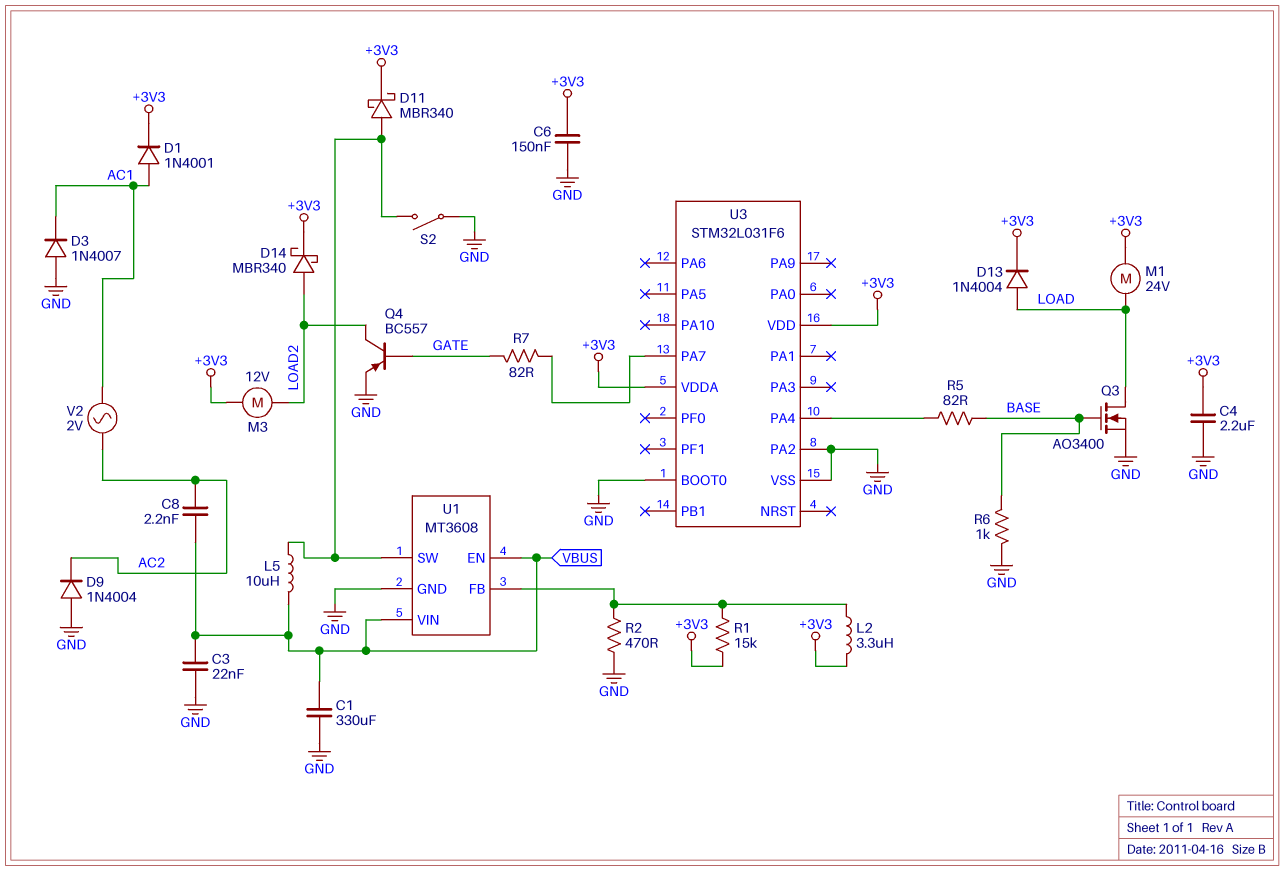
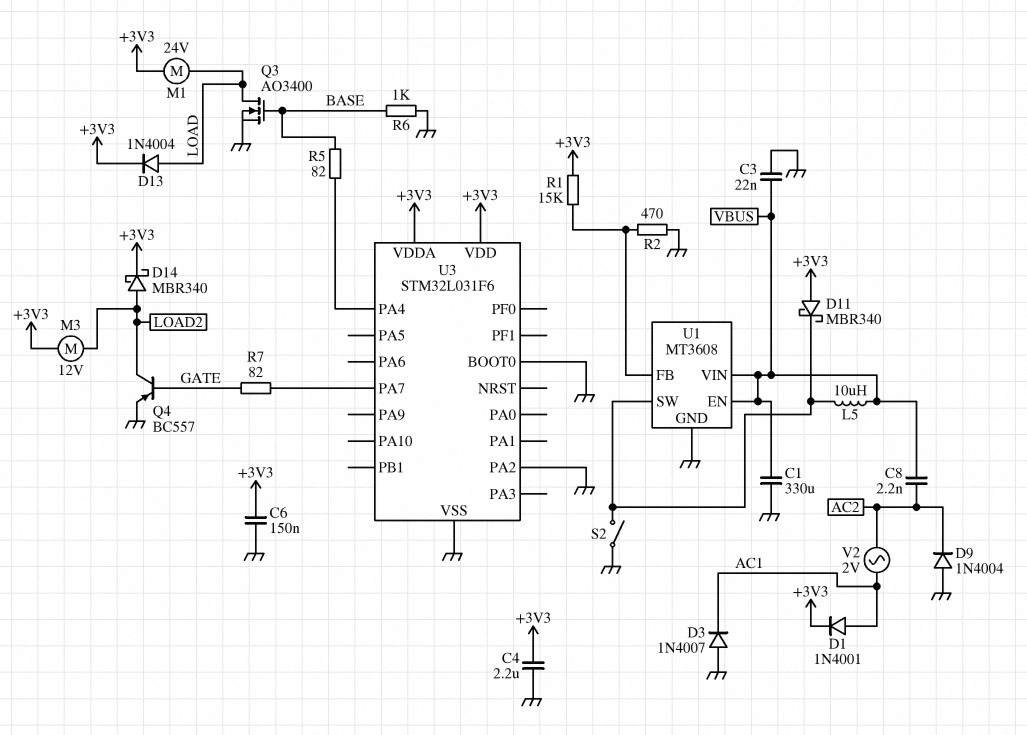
D11: schottky MBR340 (A U1/SW, K +3V3) -> schottky MBR340 (A +3V3, K U1/SW)
L2: 3.3uH (+3V3, U1/FB) -> none

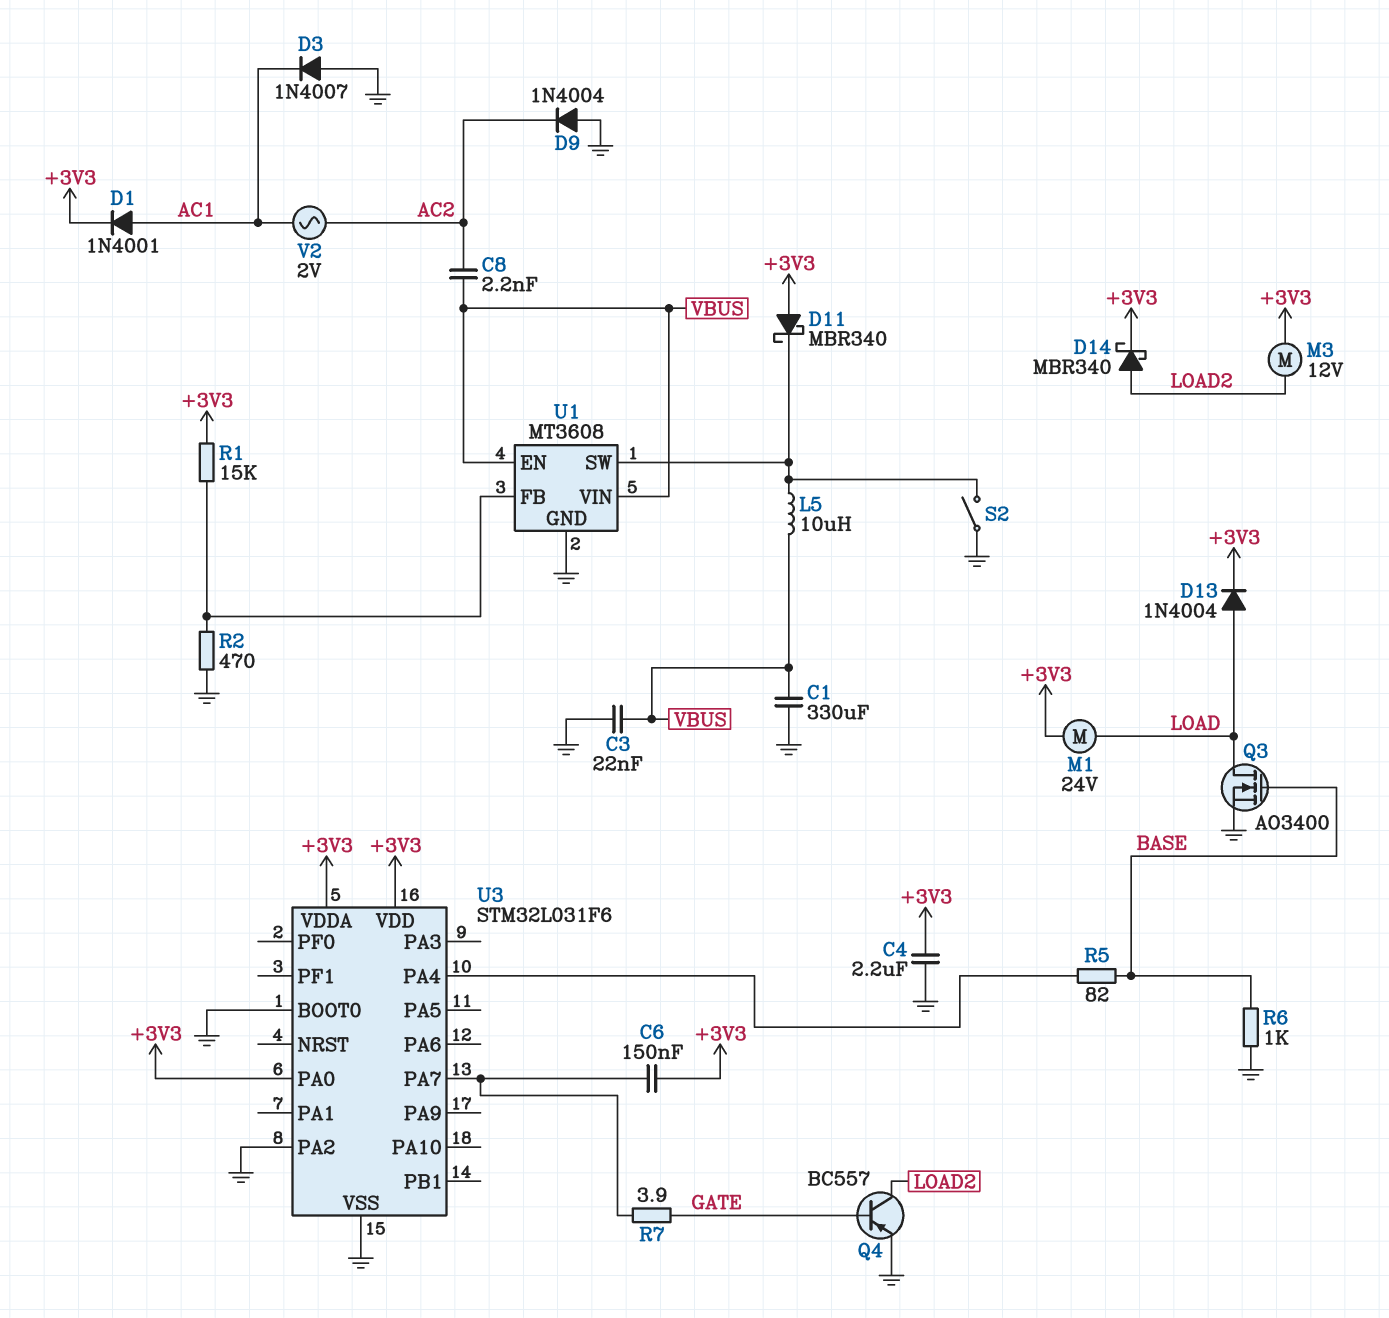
C6: 150nF (+3V3, GND) -> 150nF (+3V3, U3/PA7)
R7: 82 (GATE, U3/PA7) -> 3.9 (GATE, U3/PA7)
U3 pin PA0: none -> +3V3

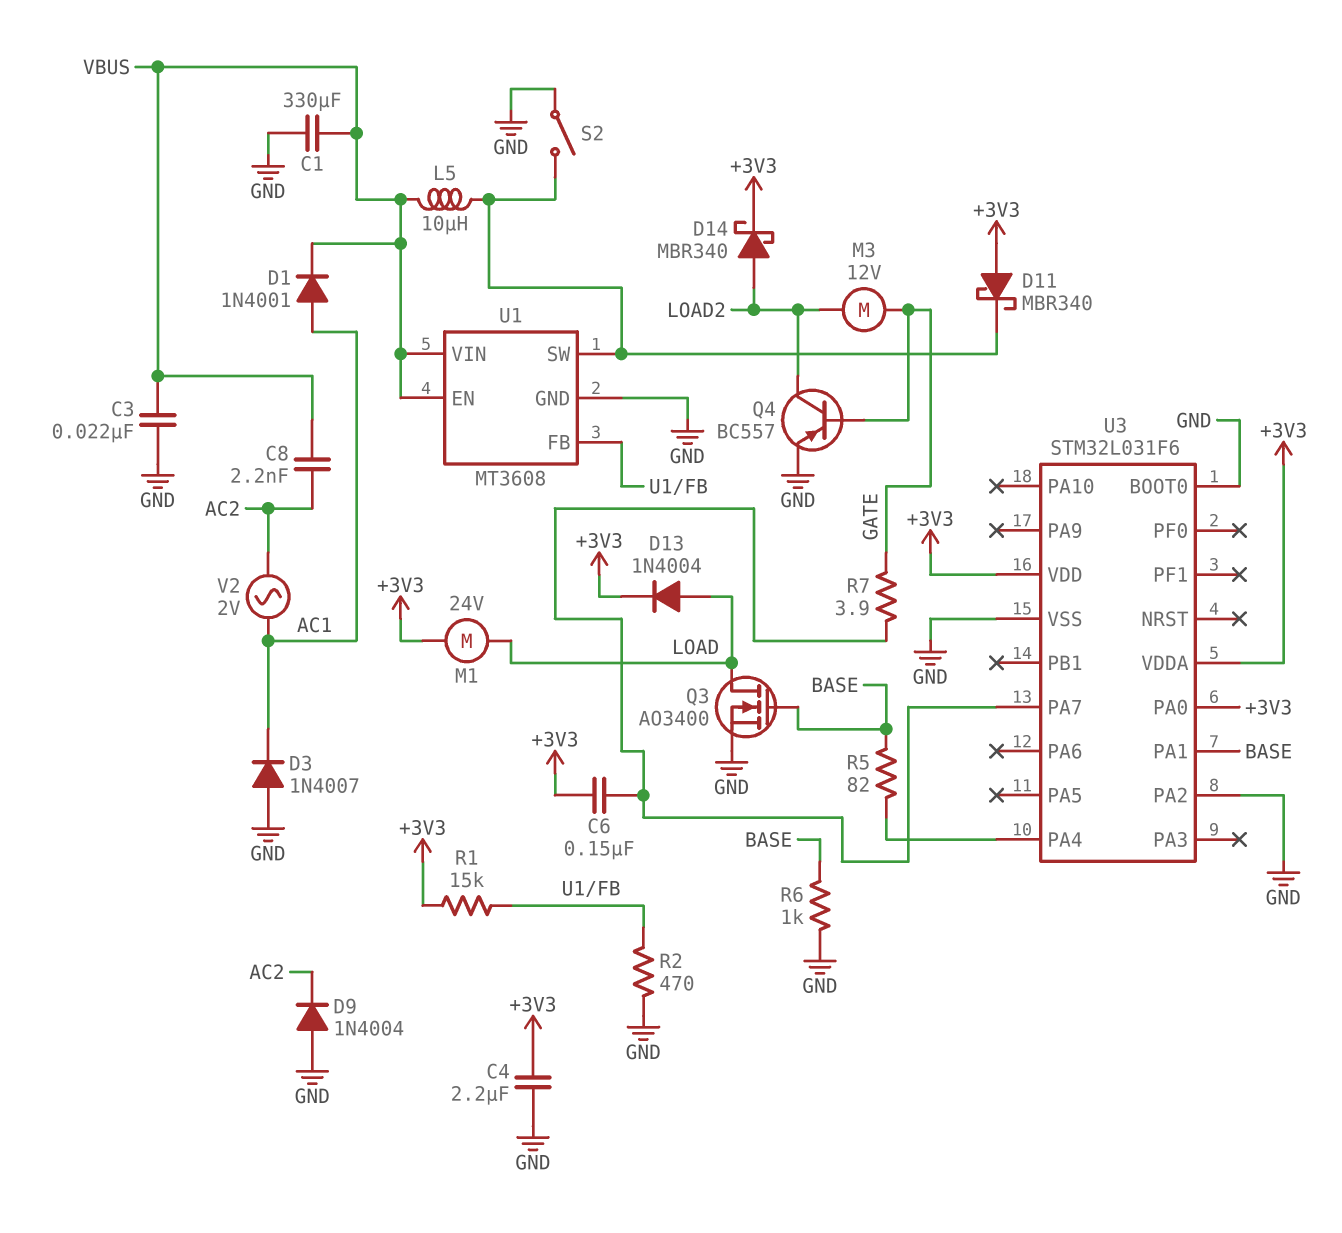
D1: diode 1N4001 (A AC1, K +3V3) -> diode 1N4001 (A AC1, K VBUS)
M3: motor 12V (+3V3, LOAD2) -> motor 12V (GATE, LOAD2)
U3 pin PA1: none -> BASE

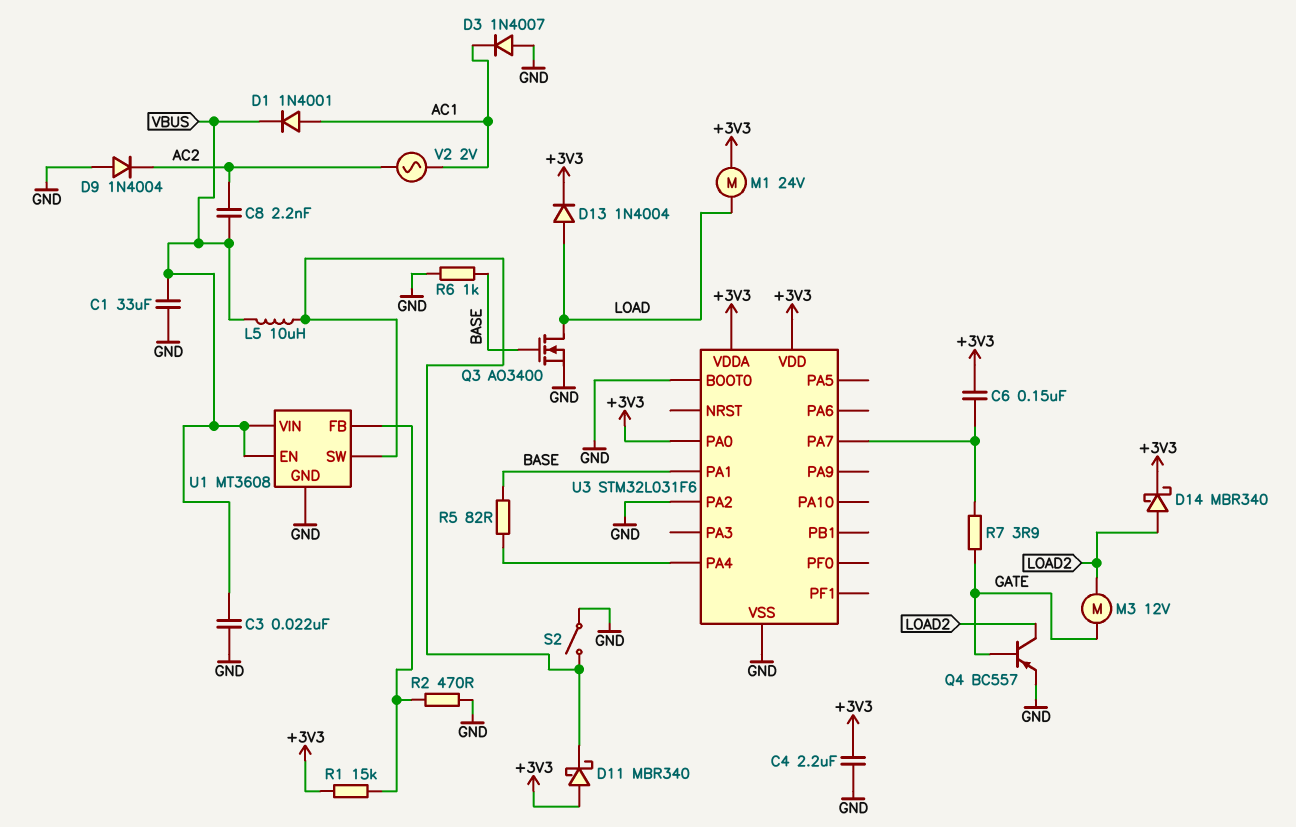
C1: 330uF (GND, VBUS) -> 33uF (GND, VBUS)

